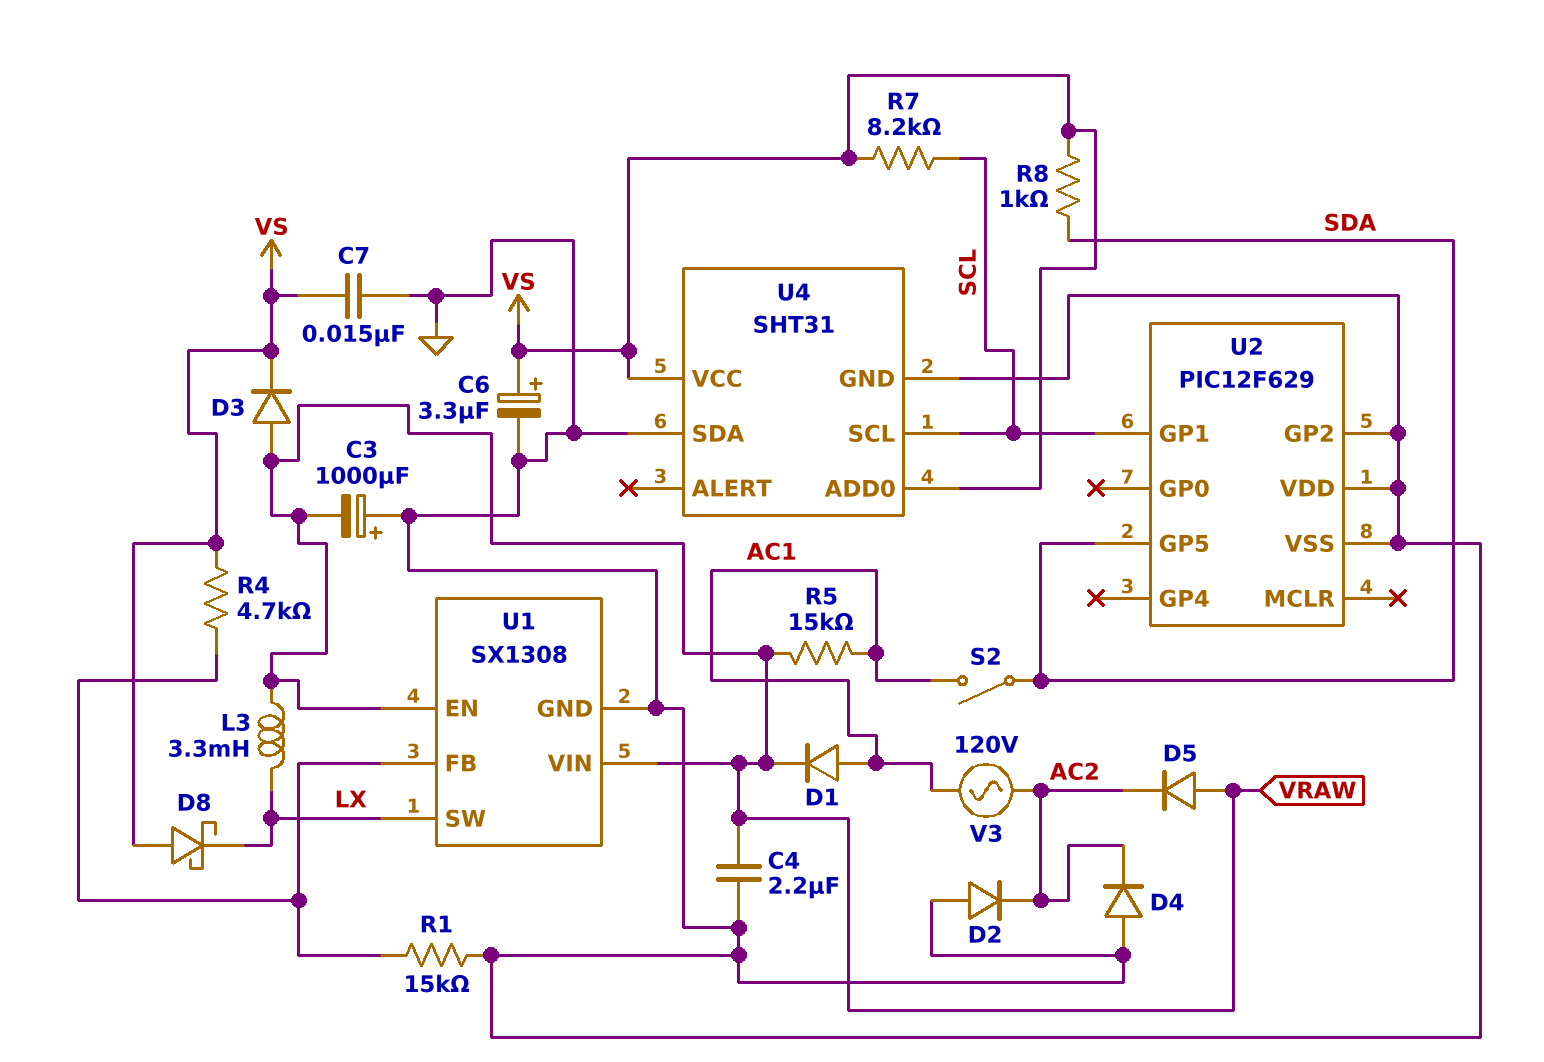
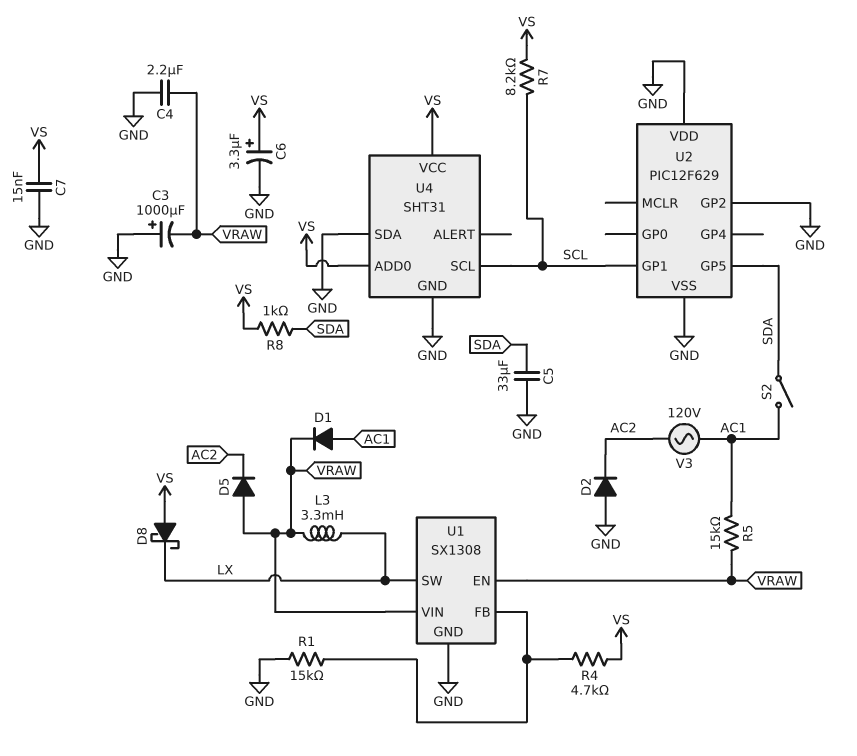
C5: none -> 33uF (GND, SDA)
D3: diode (A VRAW, K VS) -> none
D4: diode (A GND, K AC2) -> none

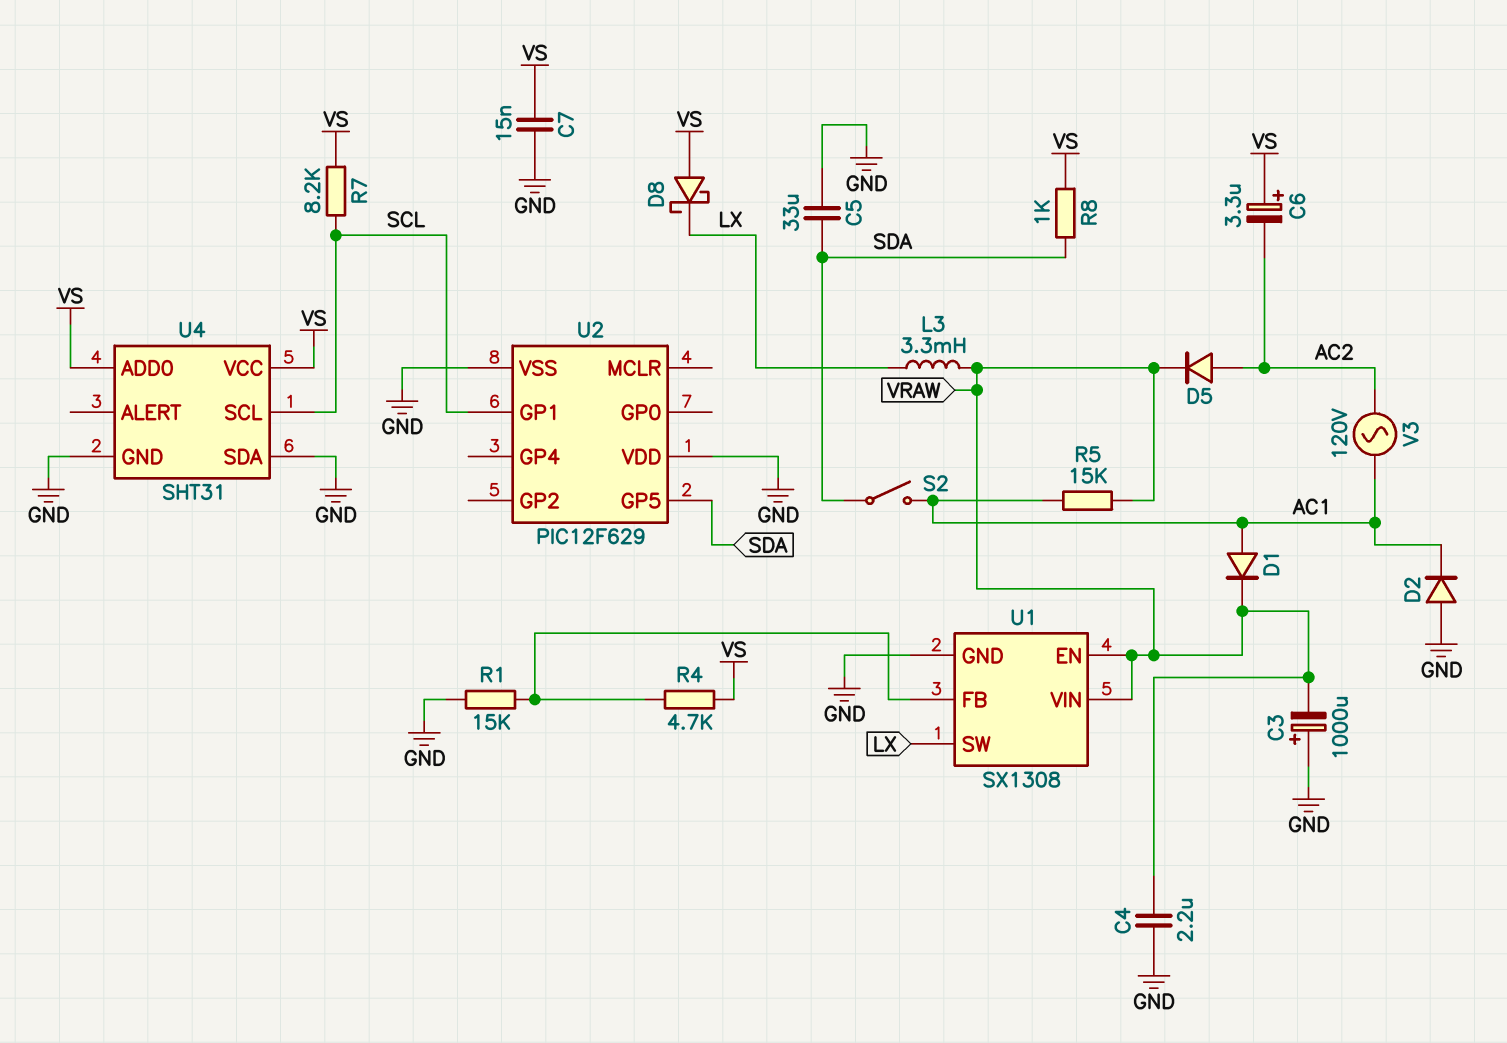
C6: 3.3uF (plus VS, minus GND) -> 3.3uF (plus VS, minus AC2)
D2: diode (A GND, K AC2) -> diode (A GND, K AC1)
D5: diode (A VRAW, K AC2) -> diode (A AC2, K VRAW)
U2 pin GP2: GND -> none

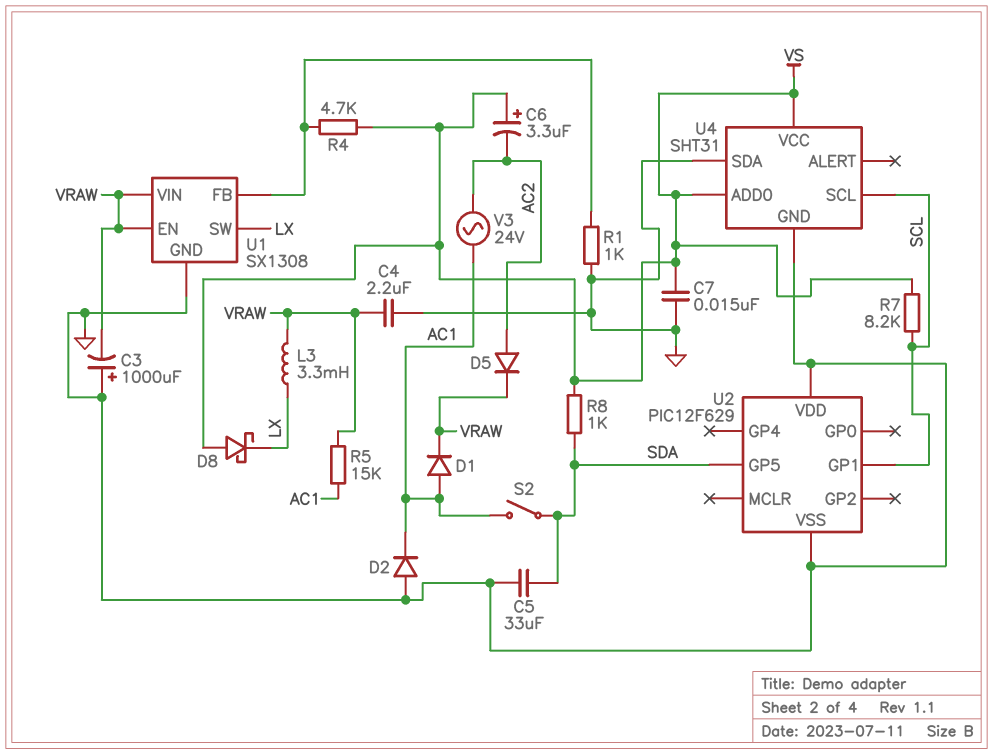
R1: 15k (GND, U1/FB) -> 1k (GND, U1/FB)
V3: AC 120V (AC1, AC2) -> AC 24V (AC1, AC2)

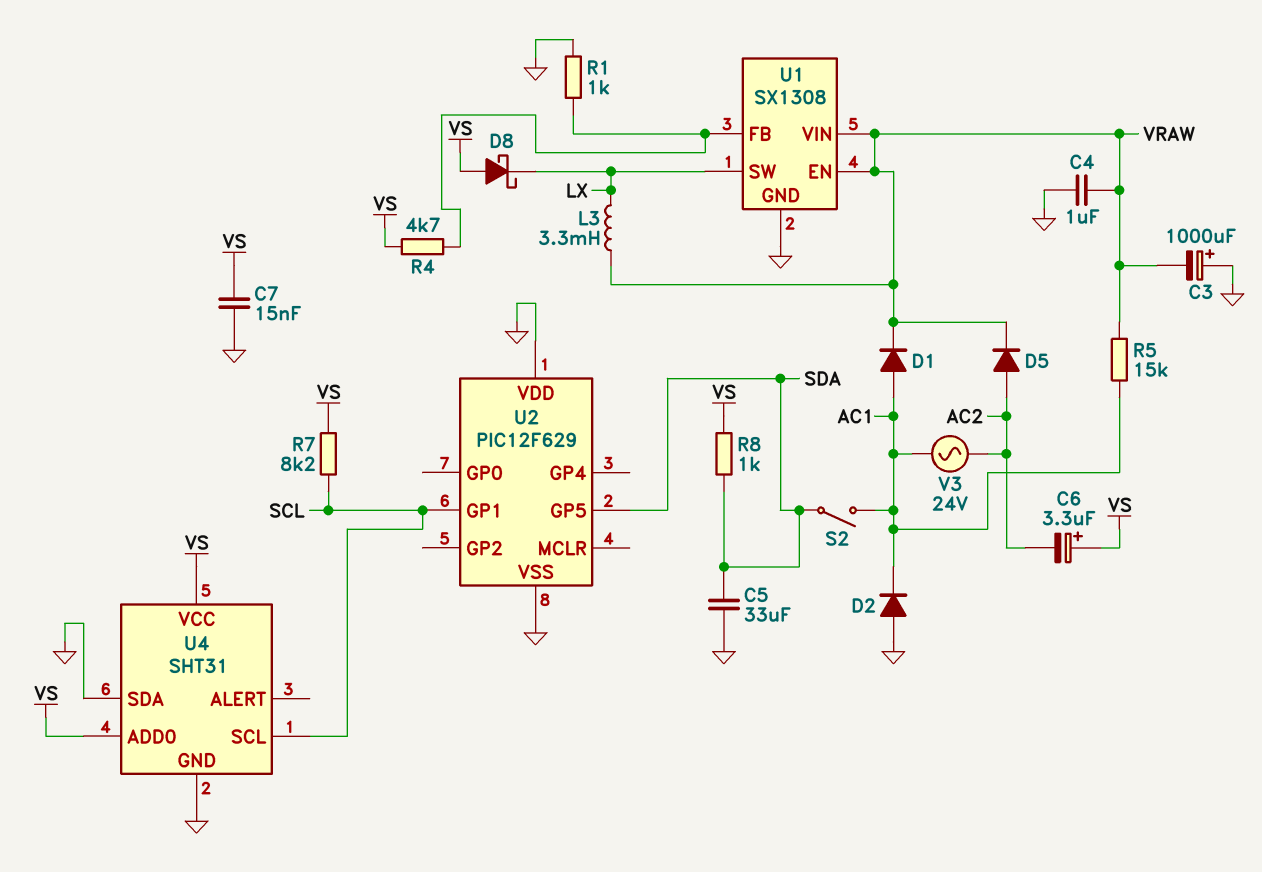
C4: 2.2uF (GND, VRAW) -> 1uF (GND, VRAW)

